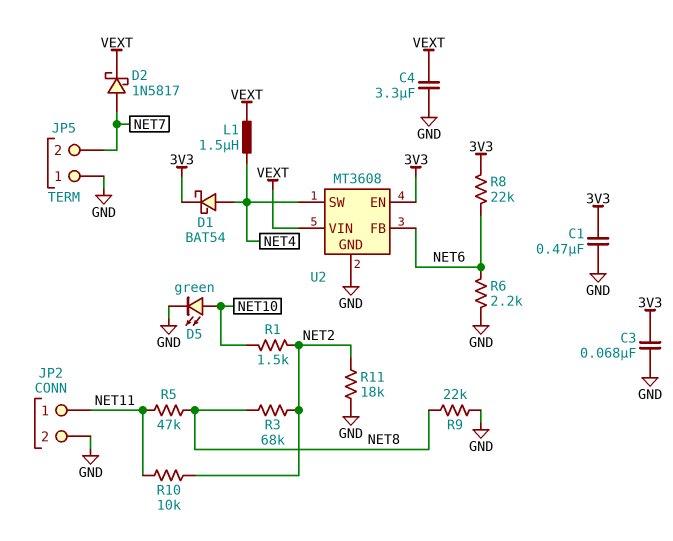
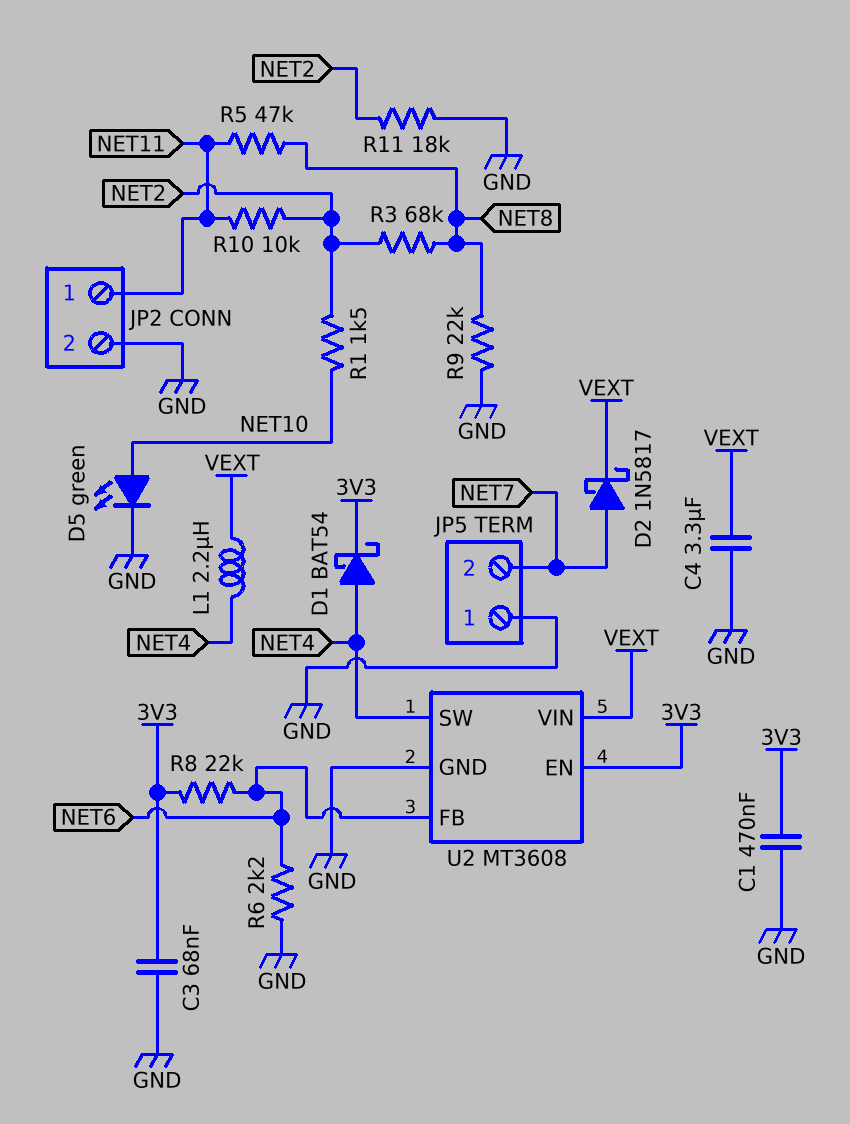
L1: 1.5uH (NET4, VEXT) -> 2.2uH (NET4, VEXT)

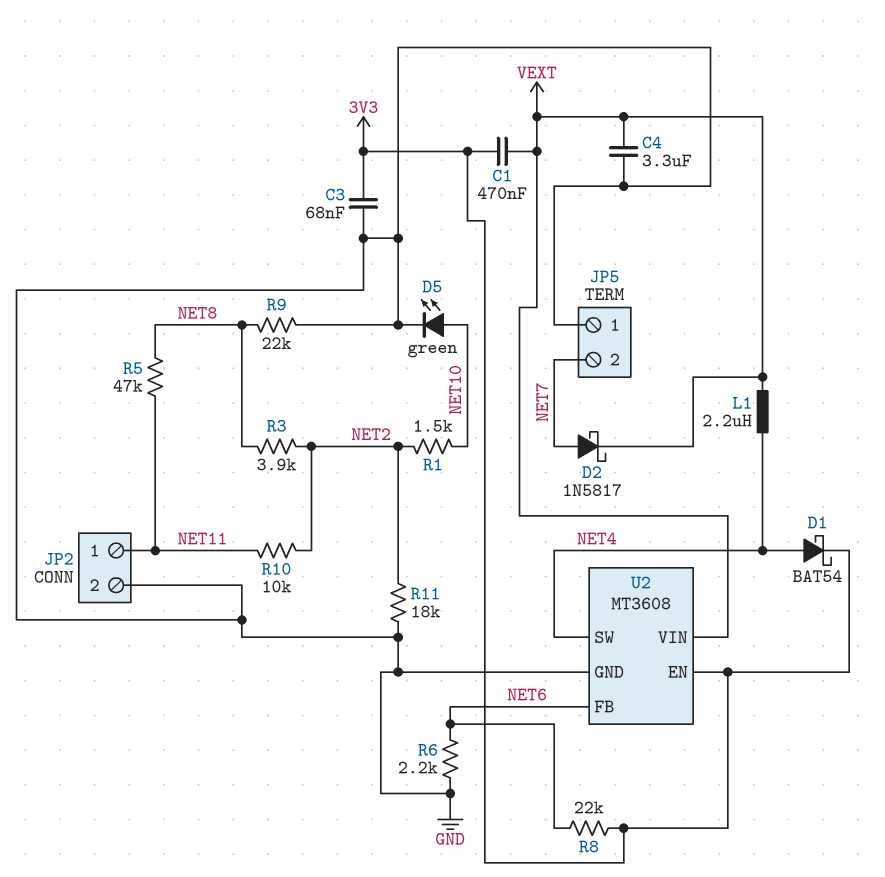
C1: 470nF (3V3, GND) -> 470nF (3V3, VEXT)
R3: 68k (NET2, NET8) -> 3.9k (NET2, NET8)

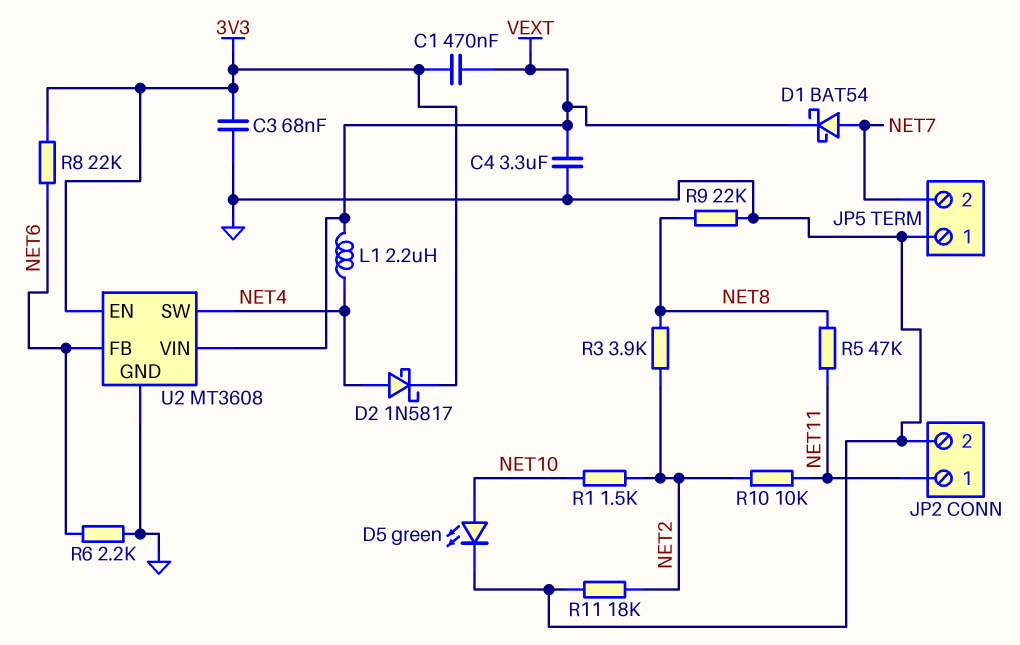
D1: schottky BAT54 (A NET4, K 3V3) -> schottky BAT54 (A NET7, K VEXT)
D2: schottky 1N5817 (A NET7, K VEXT) -> schottky 1N5817 (A NET4, K 3V3)

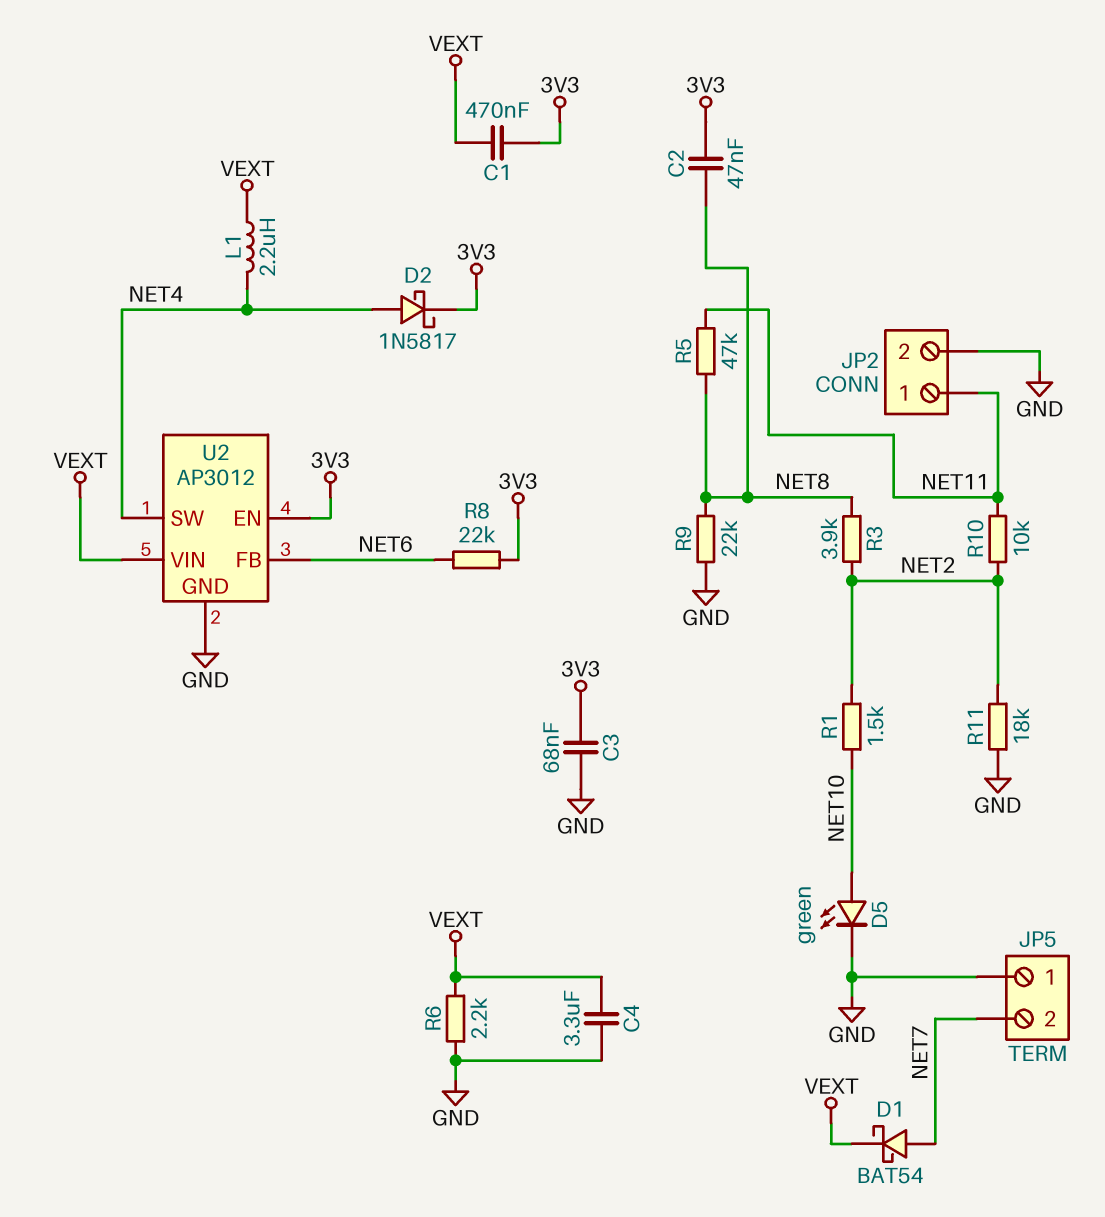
C2: none -> 47nF (3V3, NET8)
R6: 2.2k (GND, NET6) -> 2.2k (GND, VEXT)
U2: MT3608 -> AP3012

